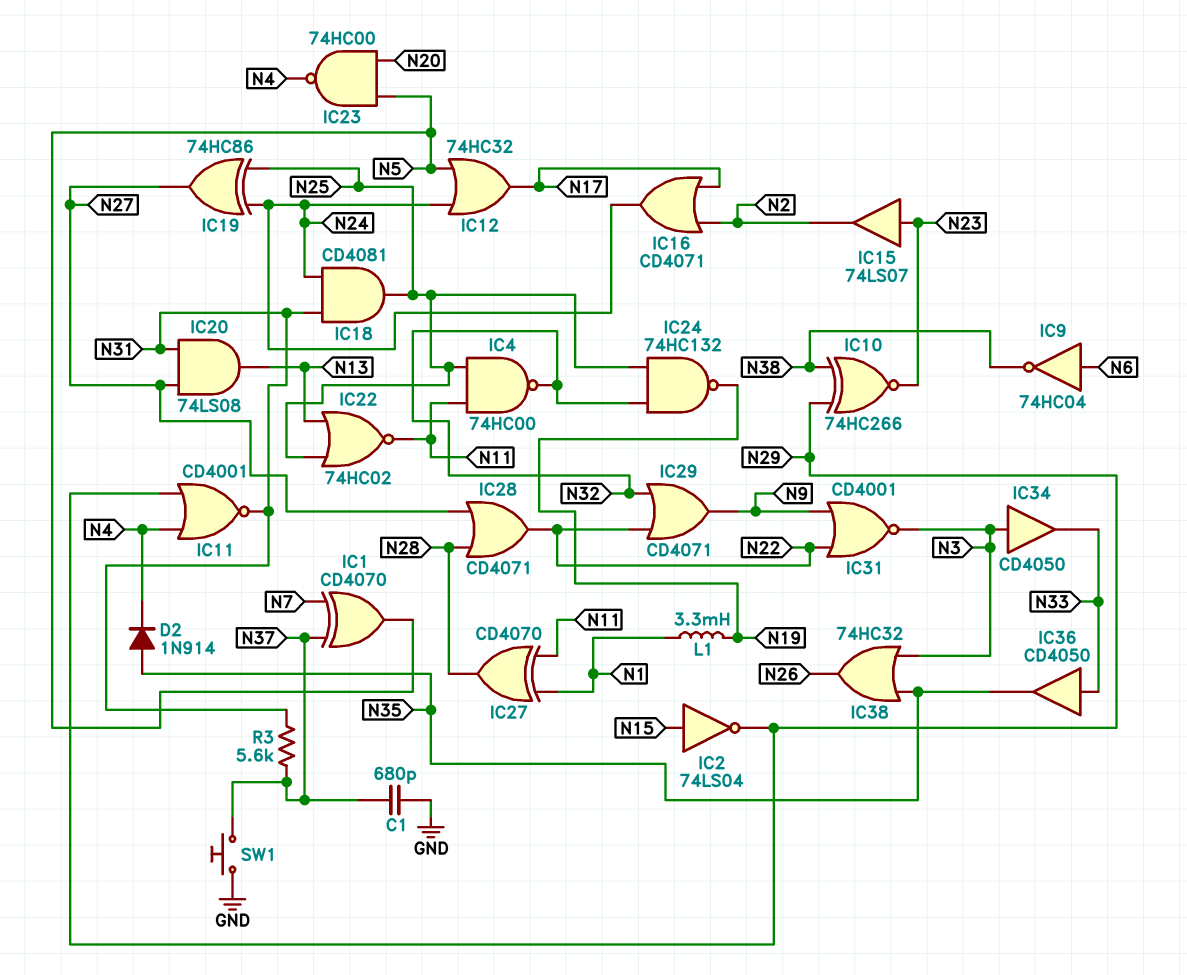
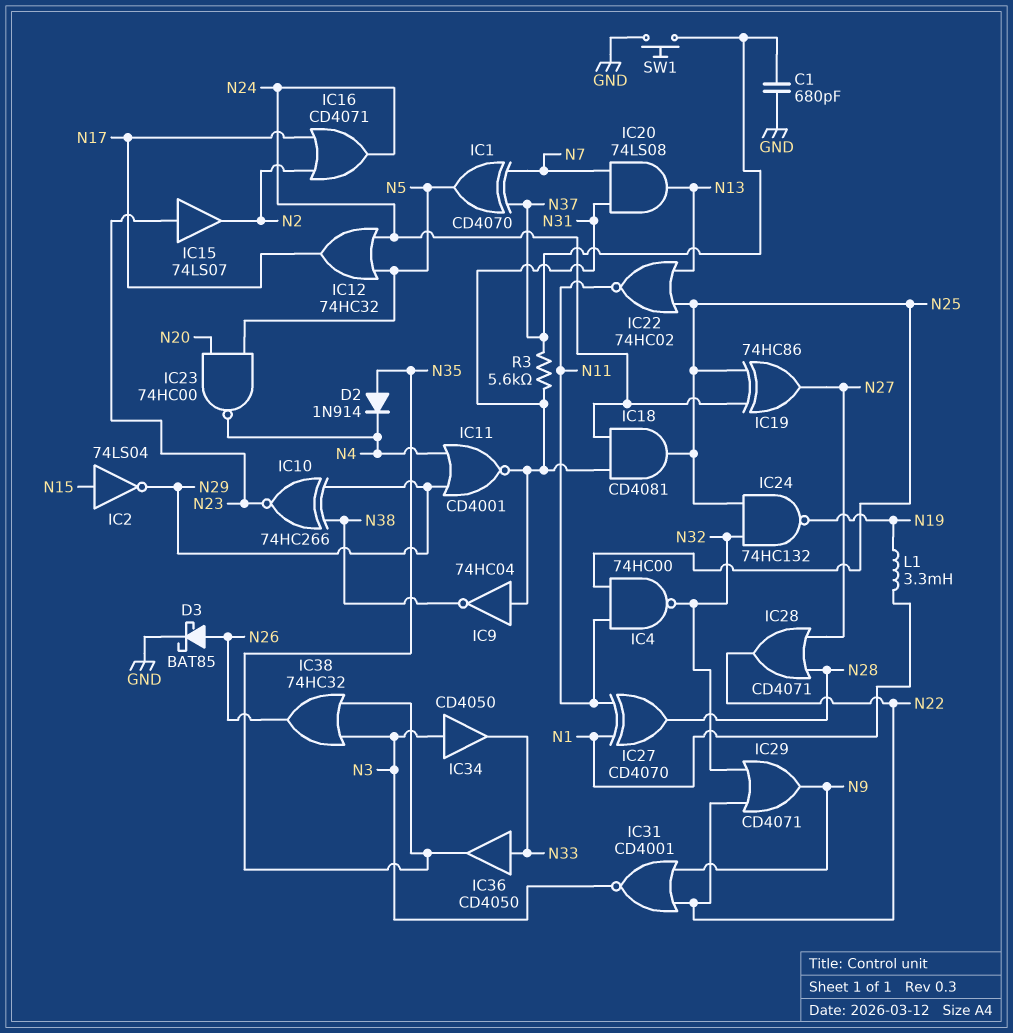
D3: none -> schottky BAT85 (A N26, K GND)
IC9: NOT 74HC04 (in N6, out N38) -> NOT 74HC04 (in N31, out N38)
IC20: AND 74LS08 (in N27, in N31, out N13) -> AND 74LS08 (in N7, in N31, out N13)

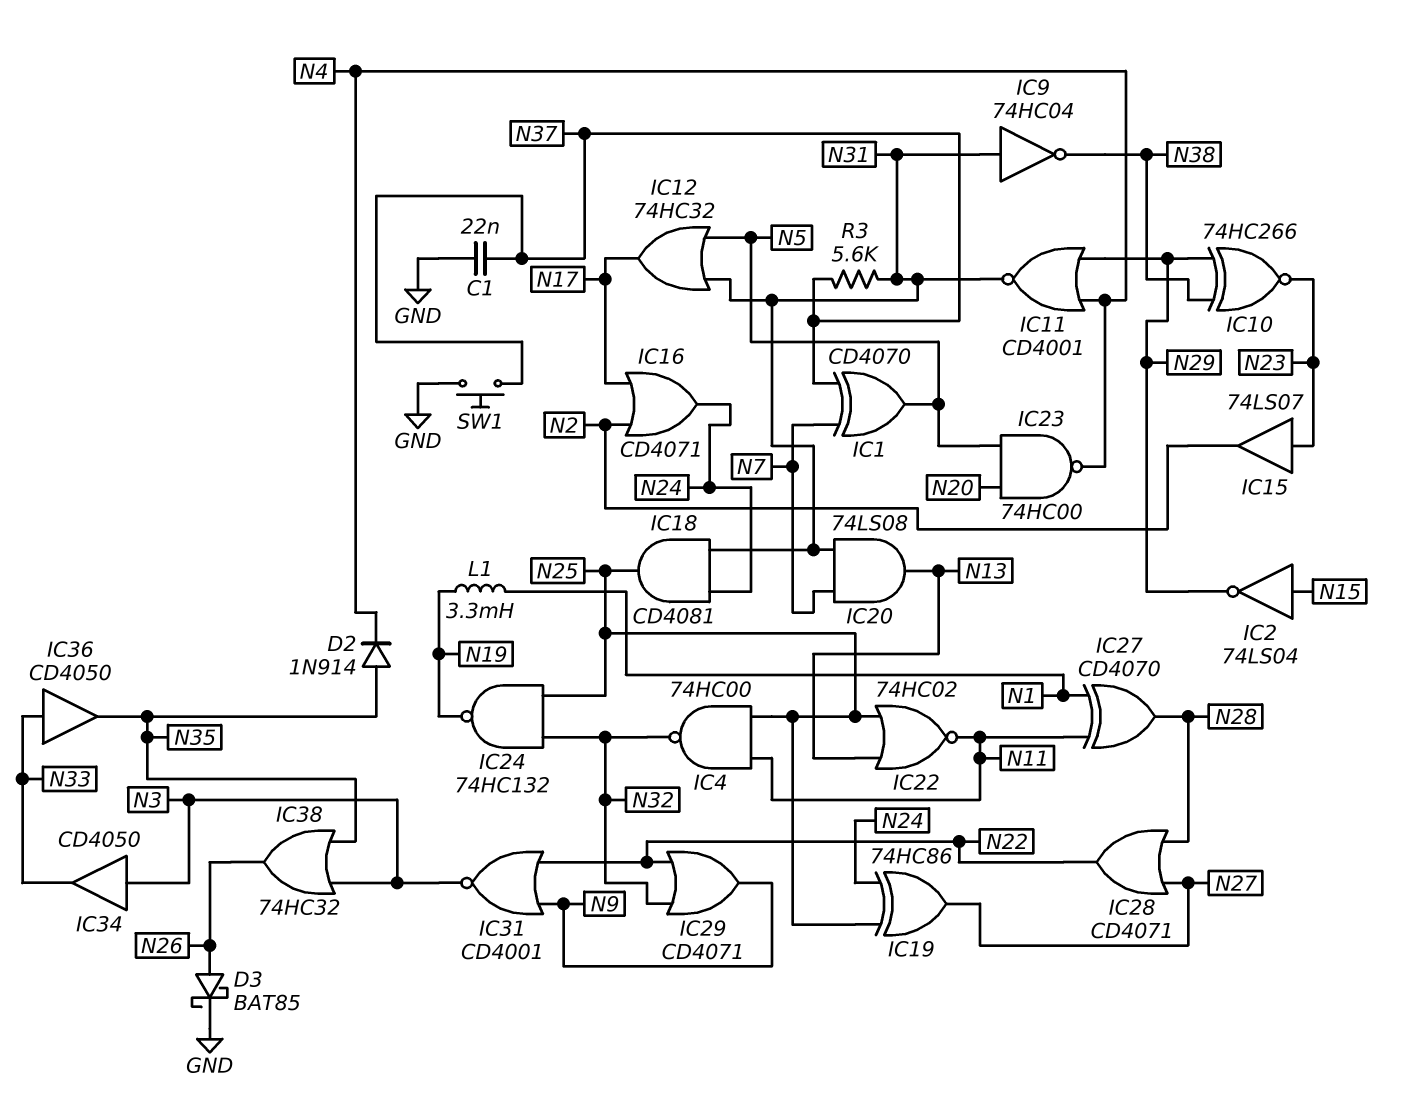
C1: 680pF (GND, N37) -> 22nF (GND, N37)
IC12: OR 74HC32 (in N5, in N24, out N17) -> OR 74HC32 (in N5, in N31, out N17)

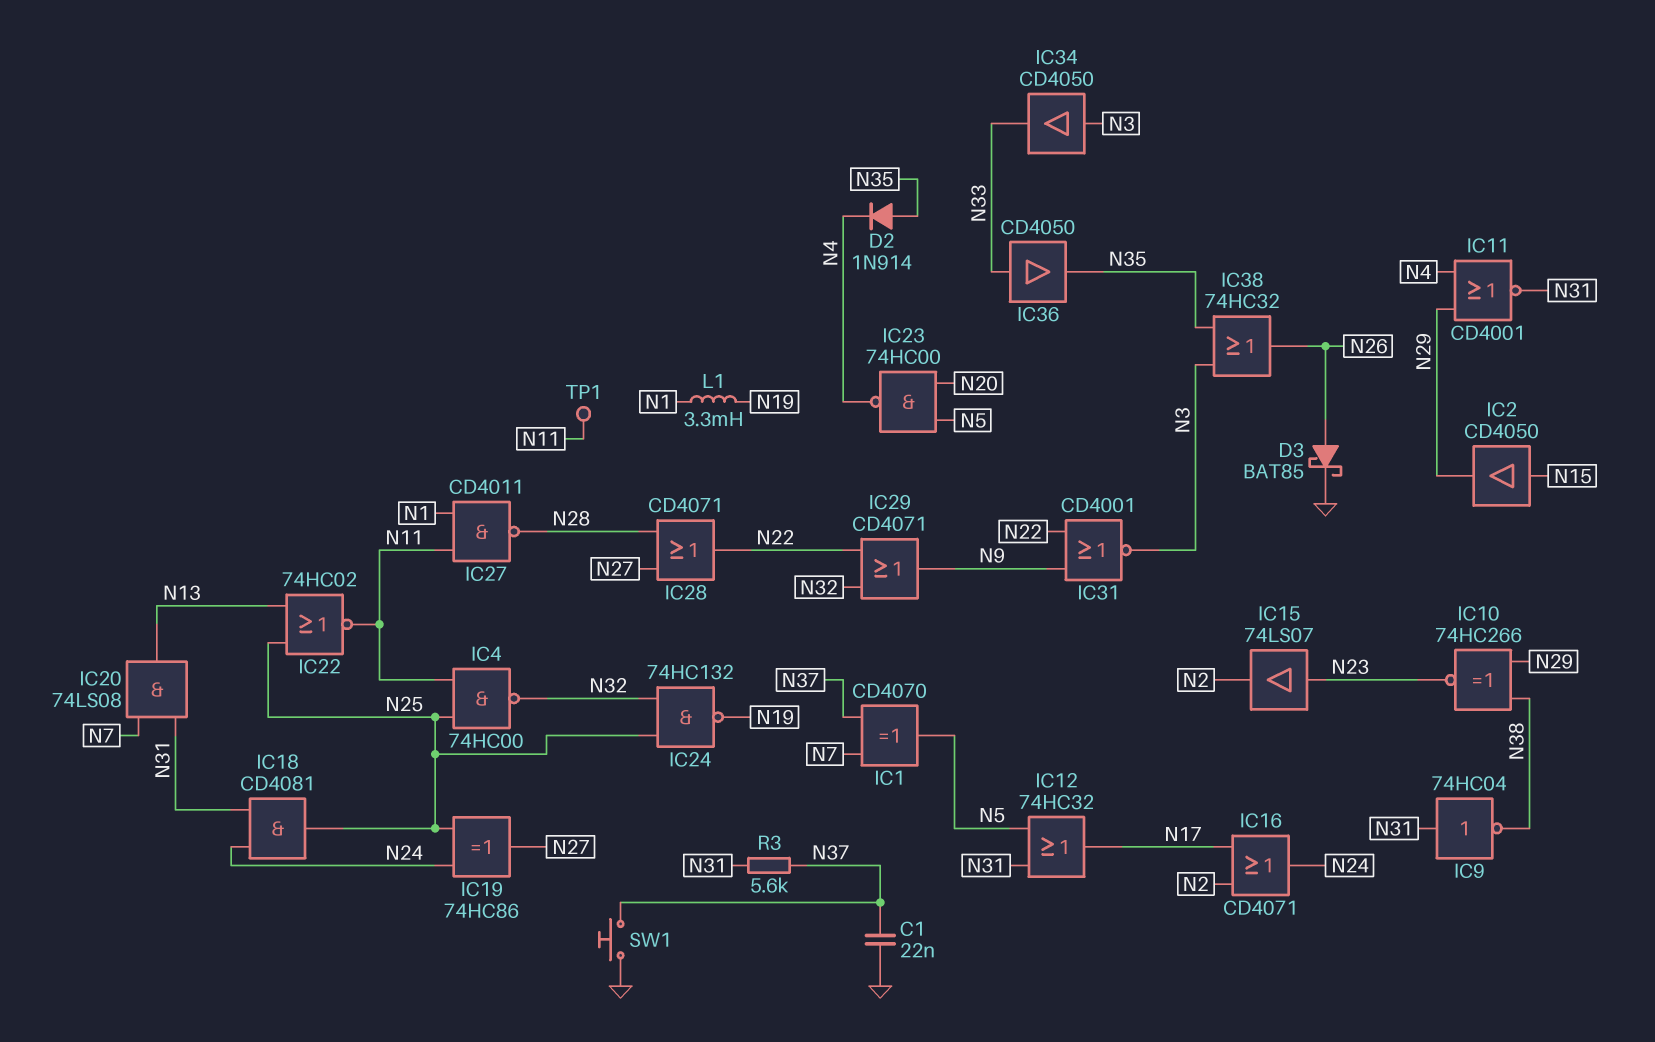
IC2: NOT 74LS04 (in N15, out N29) -> buffer CD4050 (in N15, out N29)
IC27: XOR CD4070 (in N1, in N11, out N28) -> NAND CD4011 (in N1, in N11, out N28)
TP1: none -> test point (N11)

